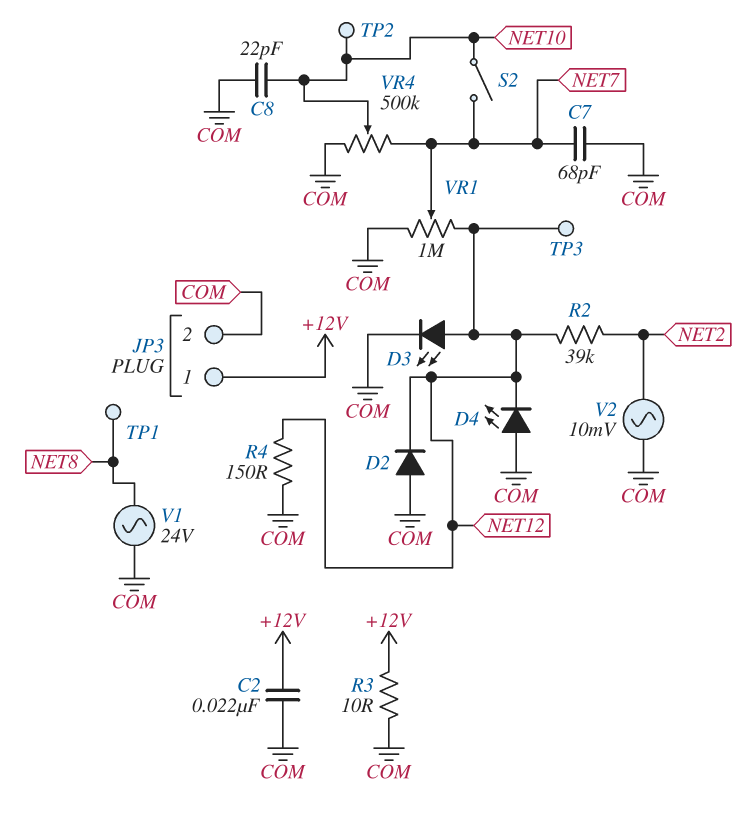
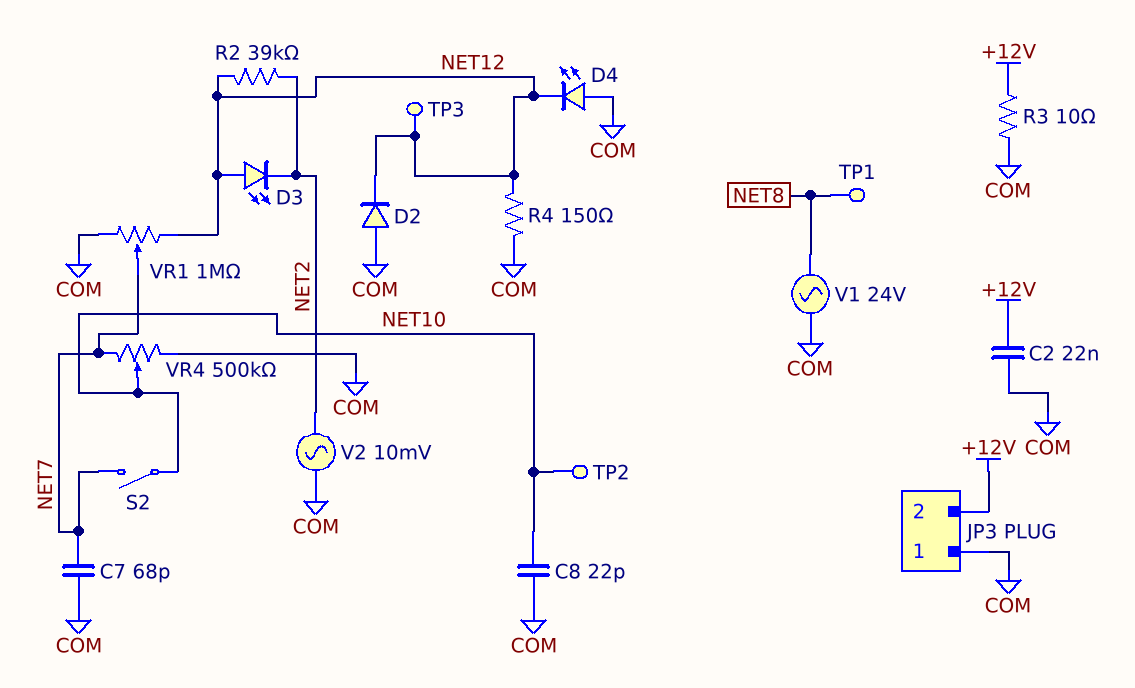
D3: LED (A NET12, K COM) -> LED (A NET12, K NET2)
JP3 pin 1: +12V -> COM
JP3 pin 2: COM -> +12V

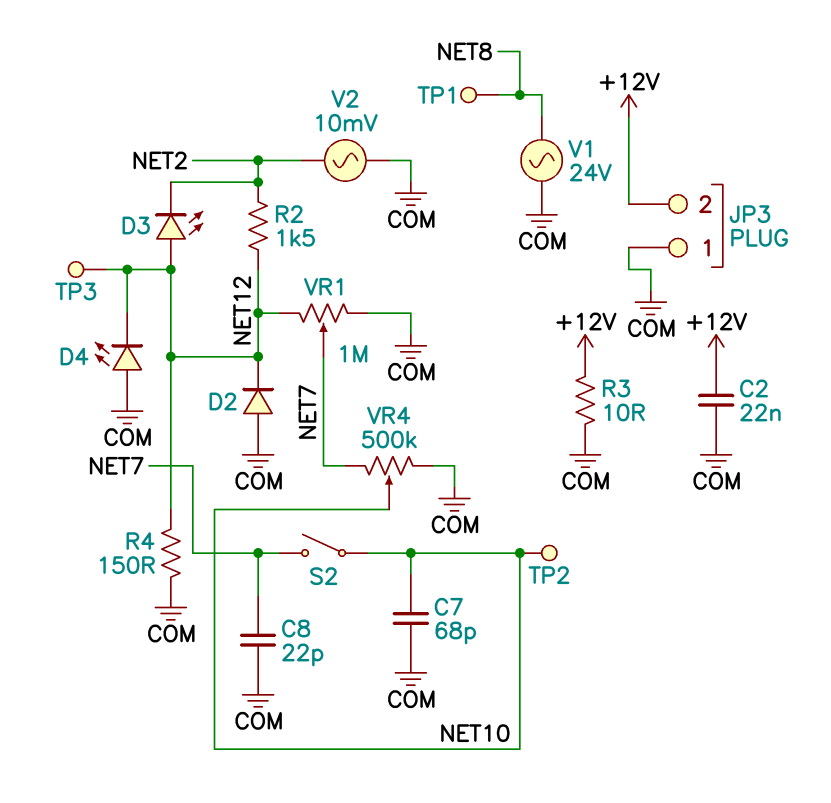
C7: 68pF (COM, NET7) -> 68pF (COM, NET10)
C8: 22pF (COM, NET10) -> 22pF (COM, NET7)
R2: 39k (NET2, NET12) -> 1.5k (NET2, NET12)

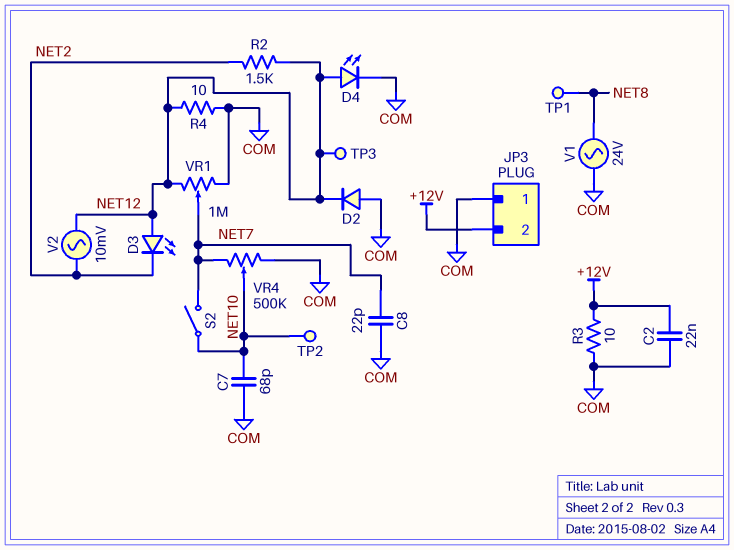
D4: LED (A COM, K NET12) -> LED (A NET12, K COM)
R4: 150 (COM, NET12) -> 10 (COM, NET12)
V2: AC 10mV (COM, NET2) -> AC 10mV (NET2, NET12)

